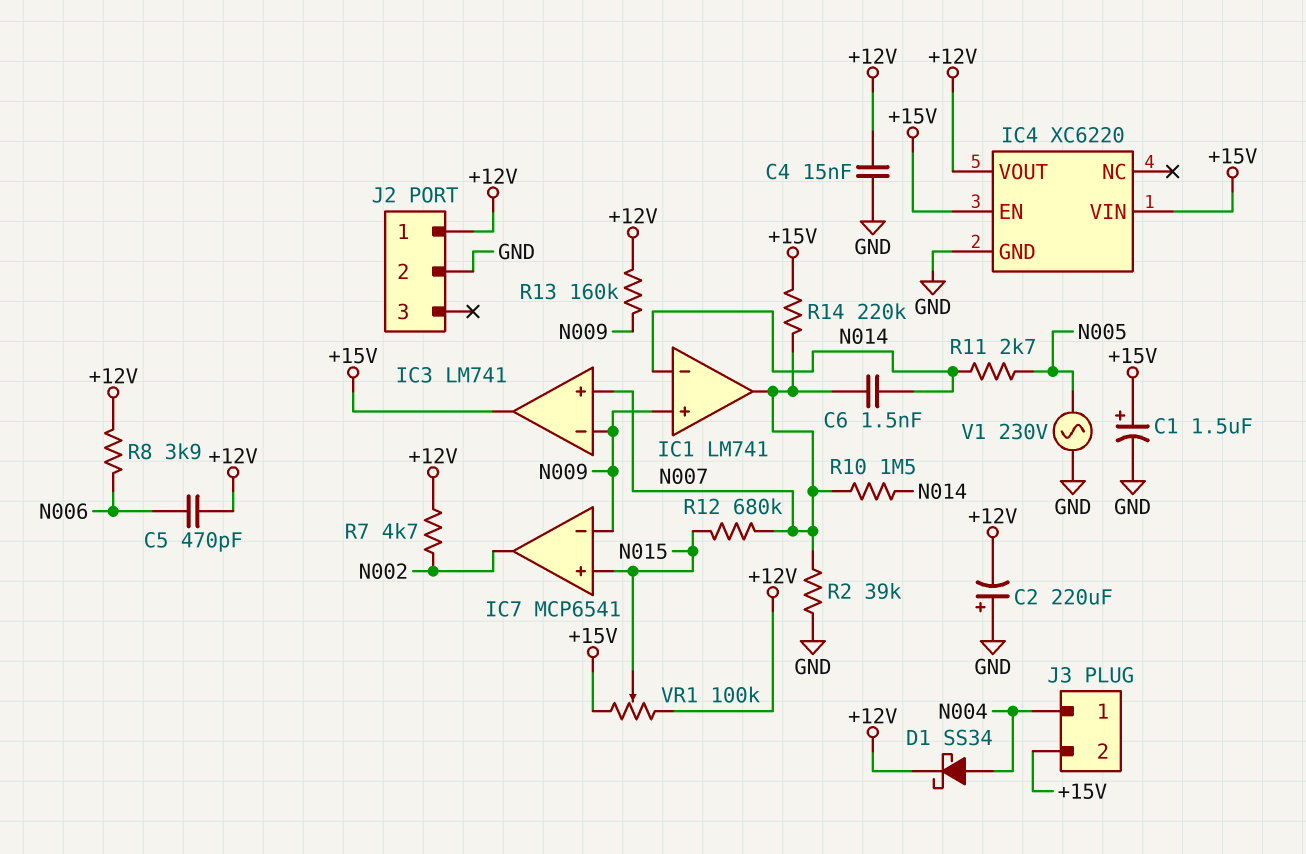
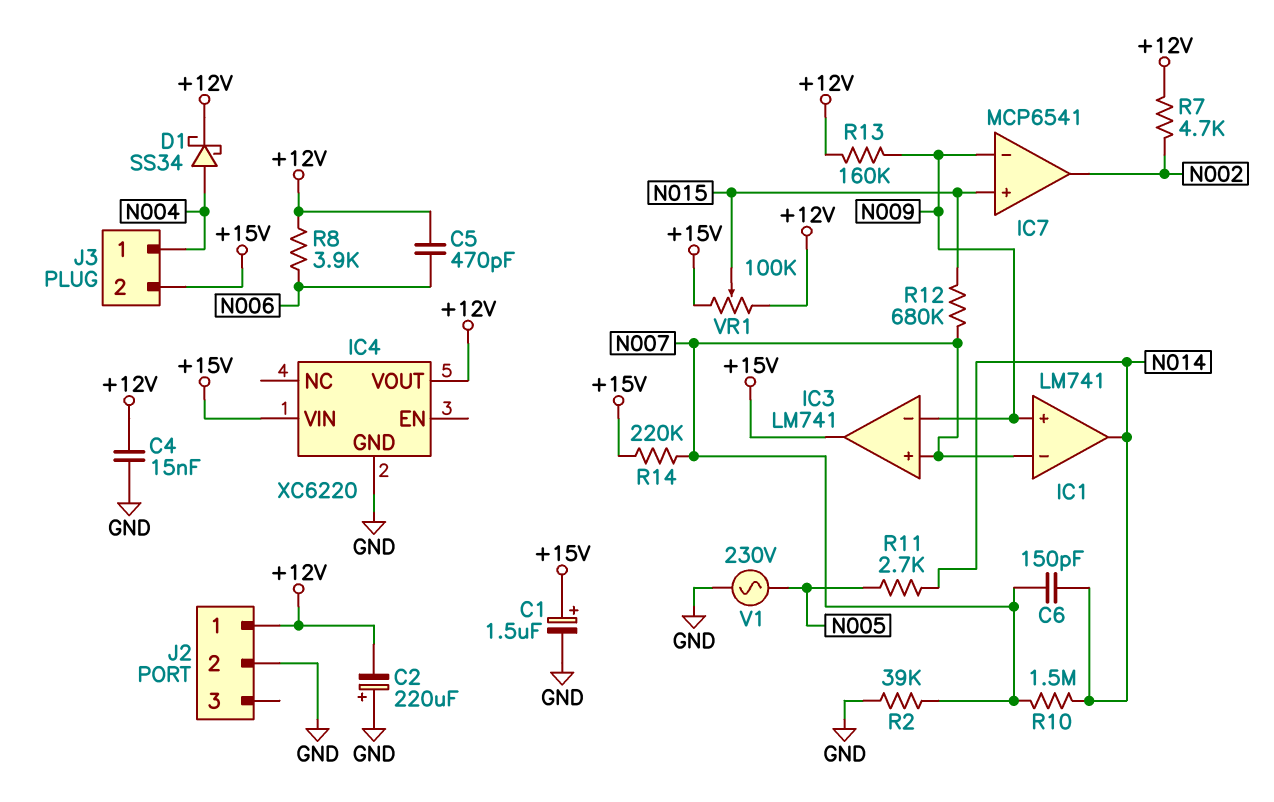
C6: 1.5nF (N007, N014) -> 150pF (N007, N014)
IC1 pin in-: N014 -> N007
IC1 pin out: N007 -> N014
IC4 pin EN: +15V -> none

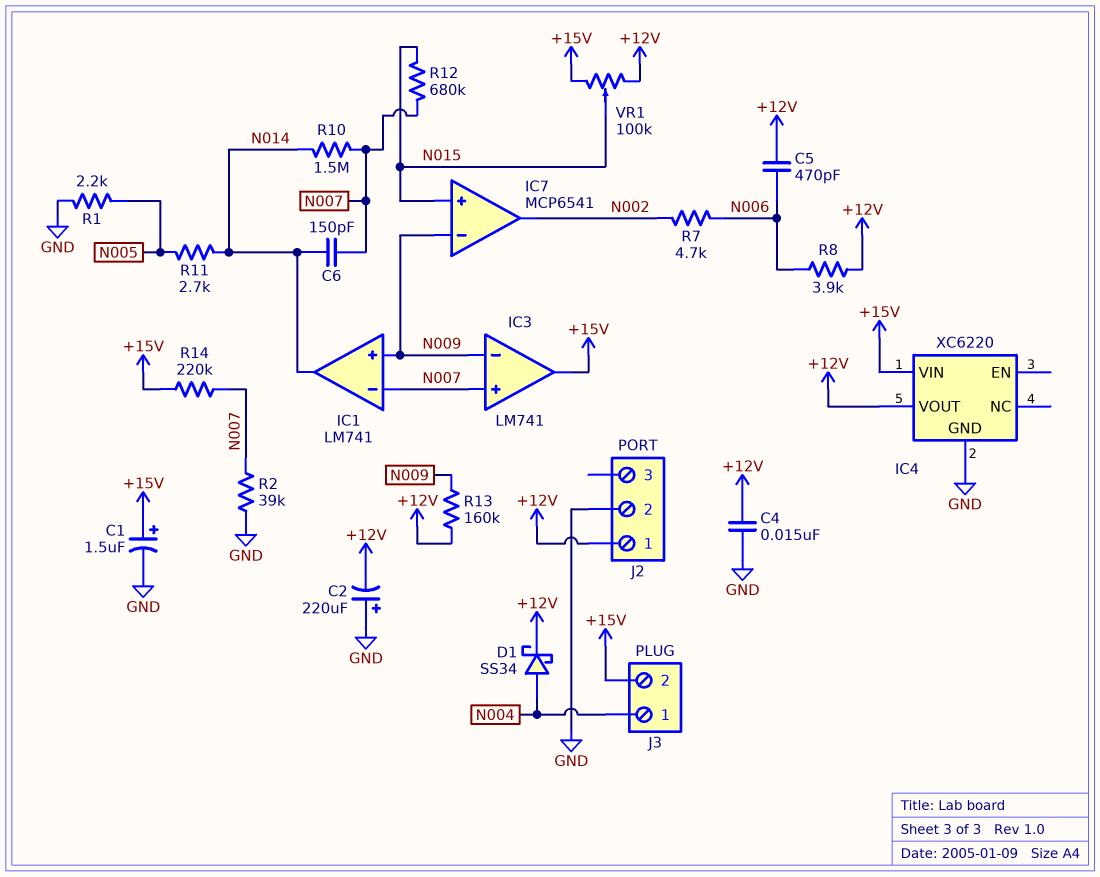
R1: none -> 2.2k (GND, N005)
R7: 4.7k (+12V, N002) -> 4.7k (N002, N006)
V1: AC 230V (GND, N005) -> none

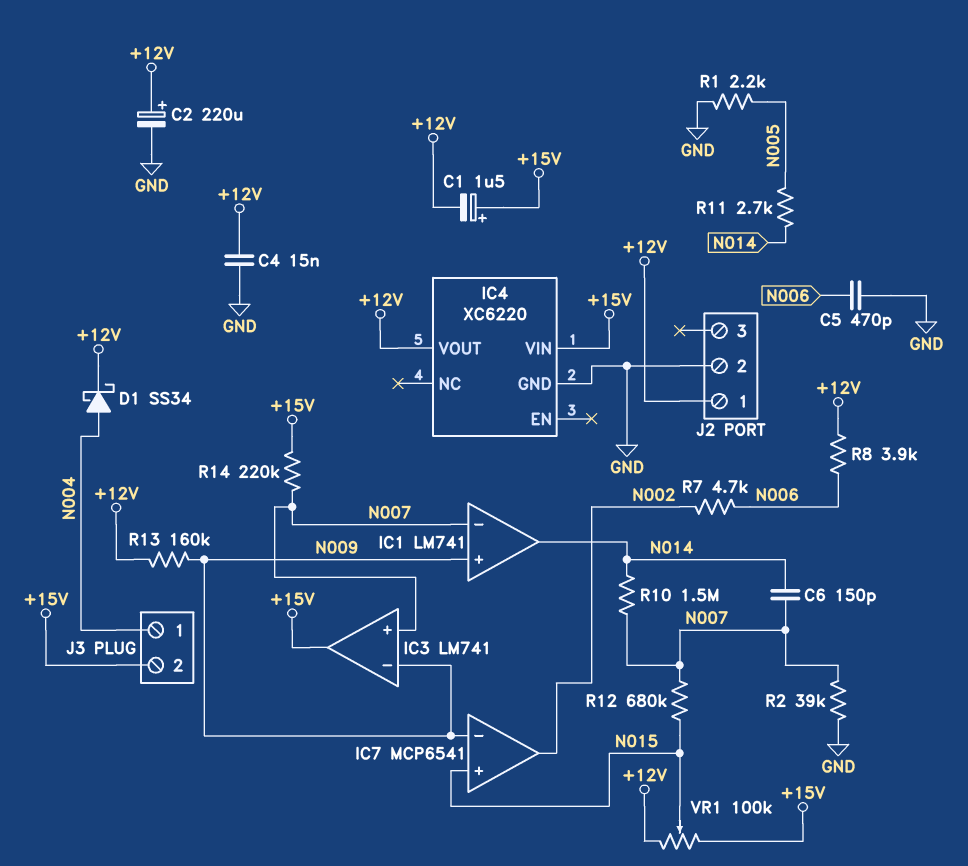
C1: 1.5uF (plus +15V, minus GND) -> 1.5uF (plus +15V, minus +12V)
C2: 220uF (plus GND, minus +12V) -> 220uF (plus +12V, minus GND)
C5: 470pF (+12V, N006) -> 470pF (GND, N006)

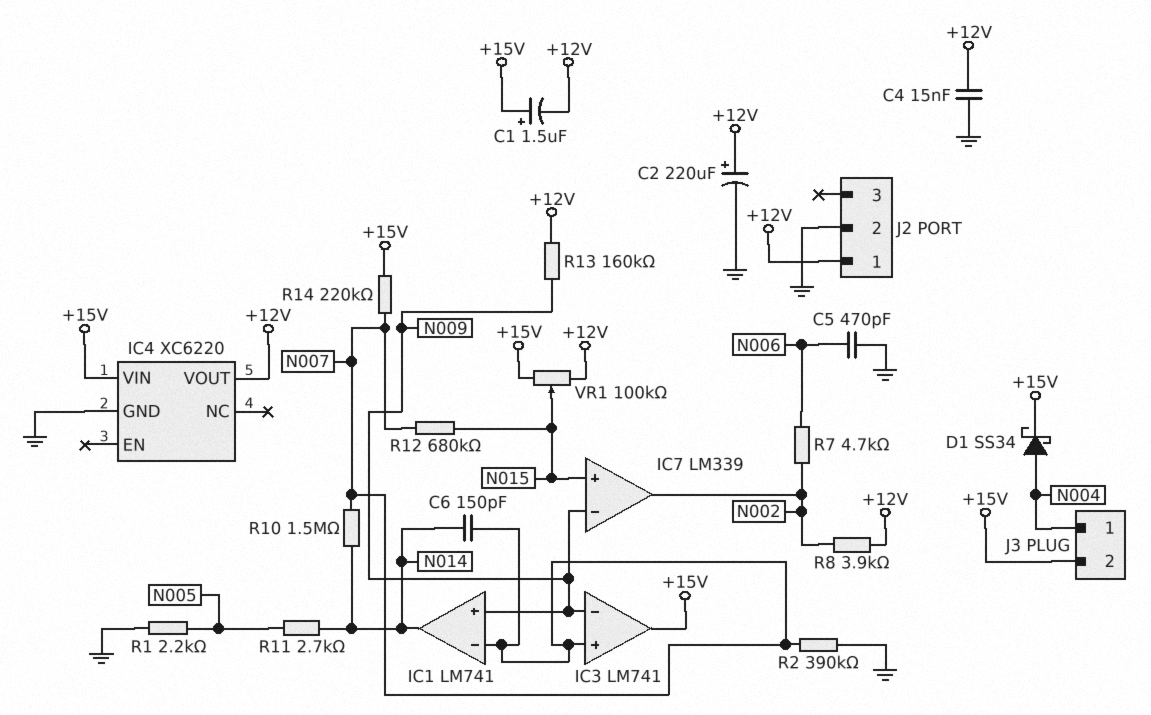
D1: schottky SS34 (A N004, K +12V) -> schottky SS34 (A N004, K +15V)
IC7: MCP6541 -> LM339
R2: 39k (GND, N007) -> 390k (GND, N007)
R8: 3.9k (+12V, N006) -> 3.9k (+12V, N002)

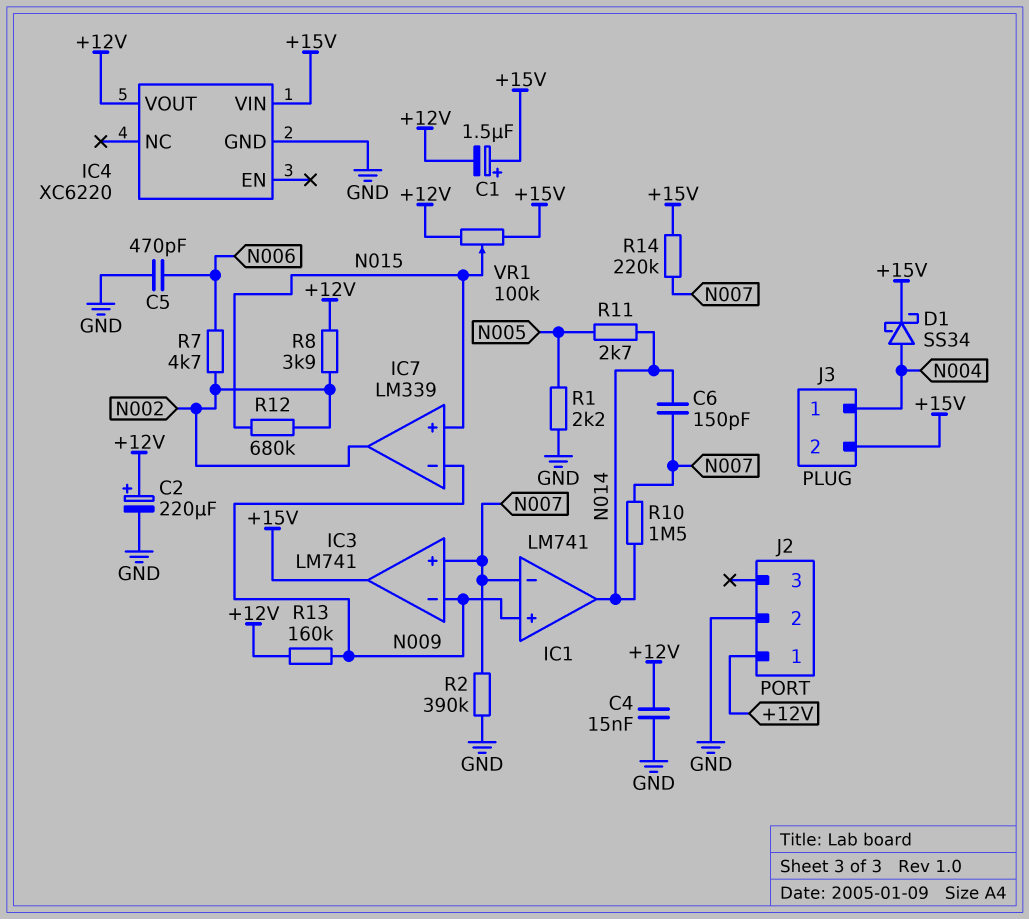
R12: 680k (N007, N015) -> 680k (N002, N015)

